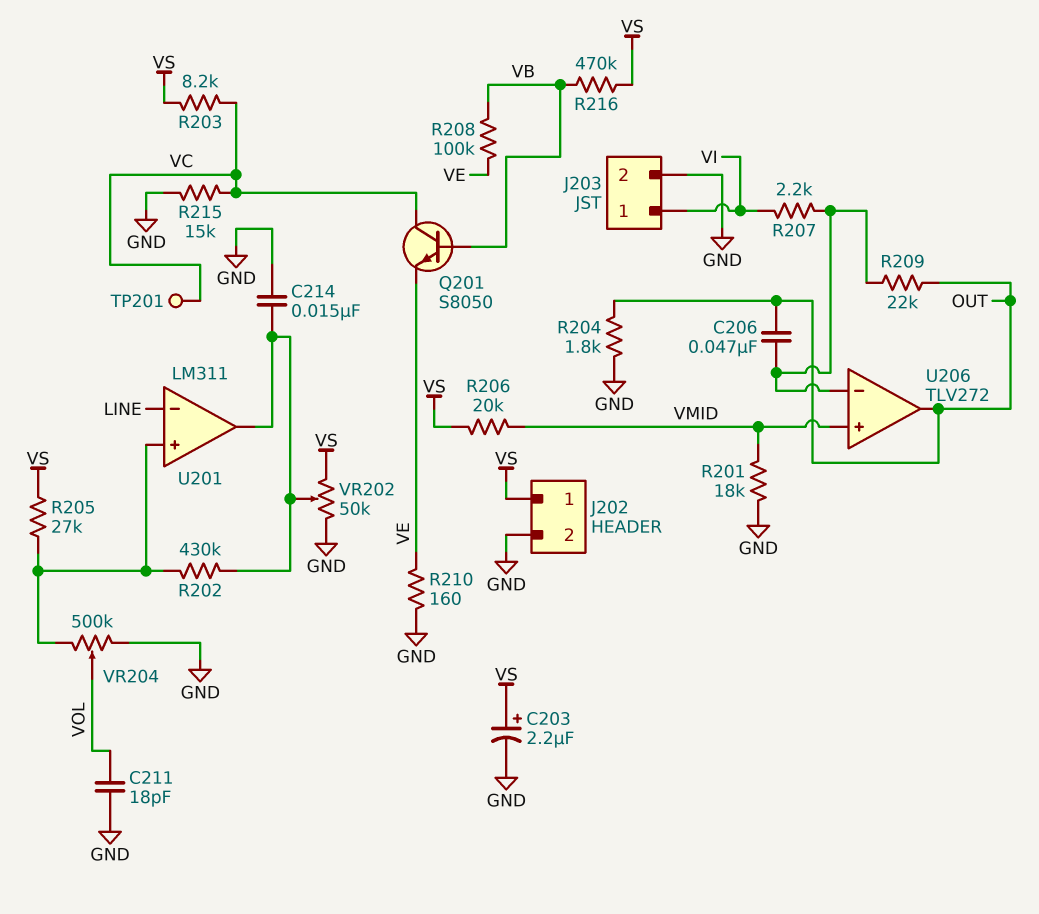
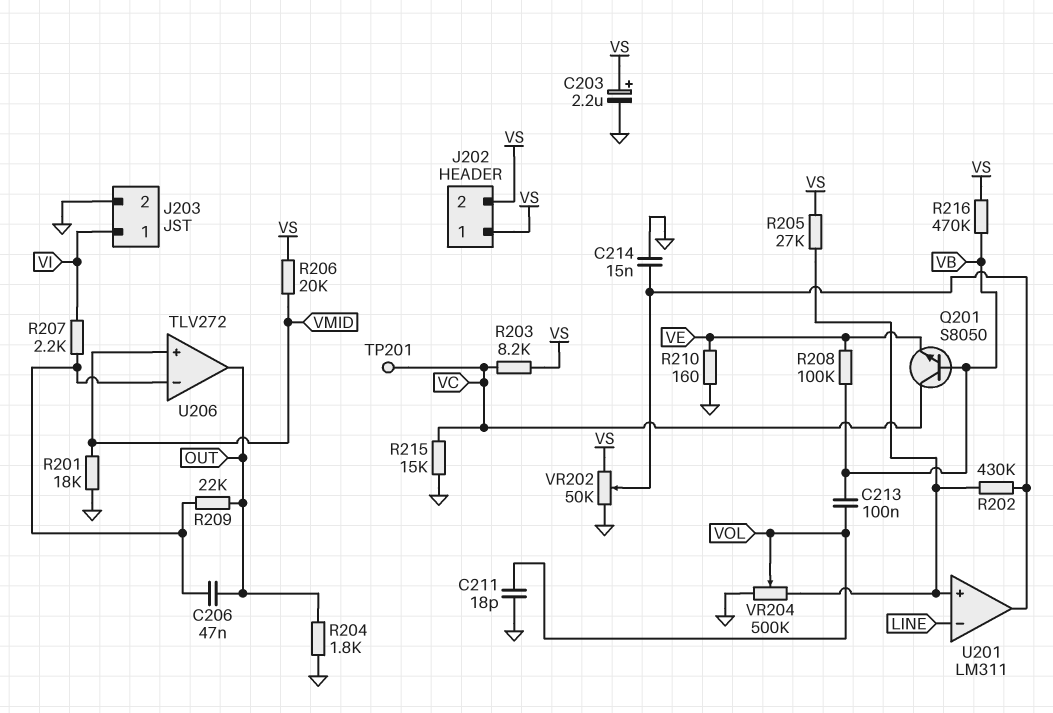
C213: none -> 100nF (VB, VOL)
J202 pin 2: GND -> VS

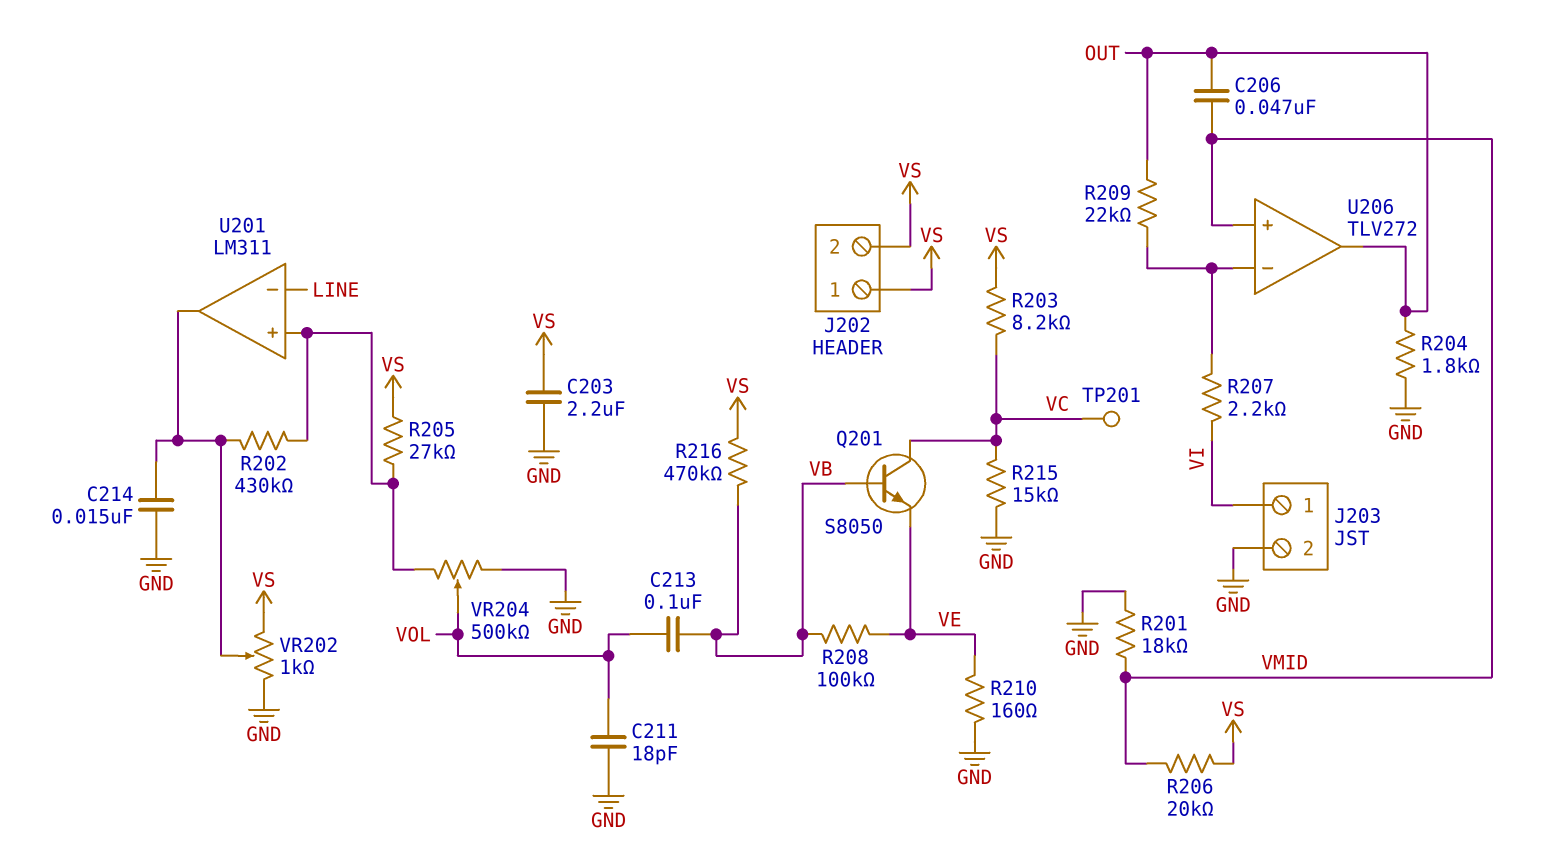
C203: 2.2uF (plus VS, minus GND) -> 2.2uF (GND, VS)
C206: 47nF (OUT, U206/in-) -> 47nF (OUT, VMID)
VR202: 50k (GND, VS, wiper U201/out) -> 1k (GND, VS, wiper U201/out)

